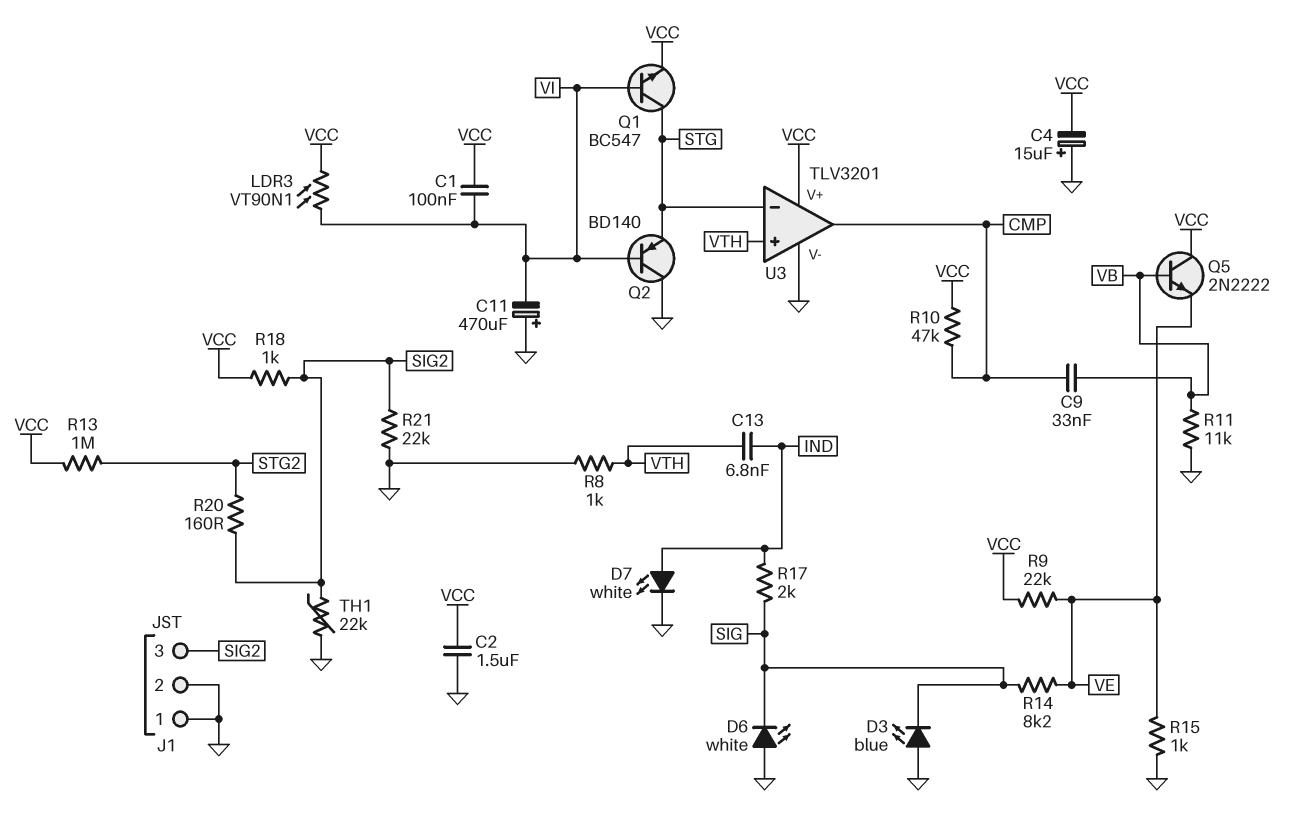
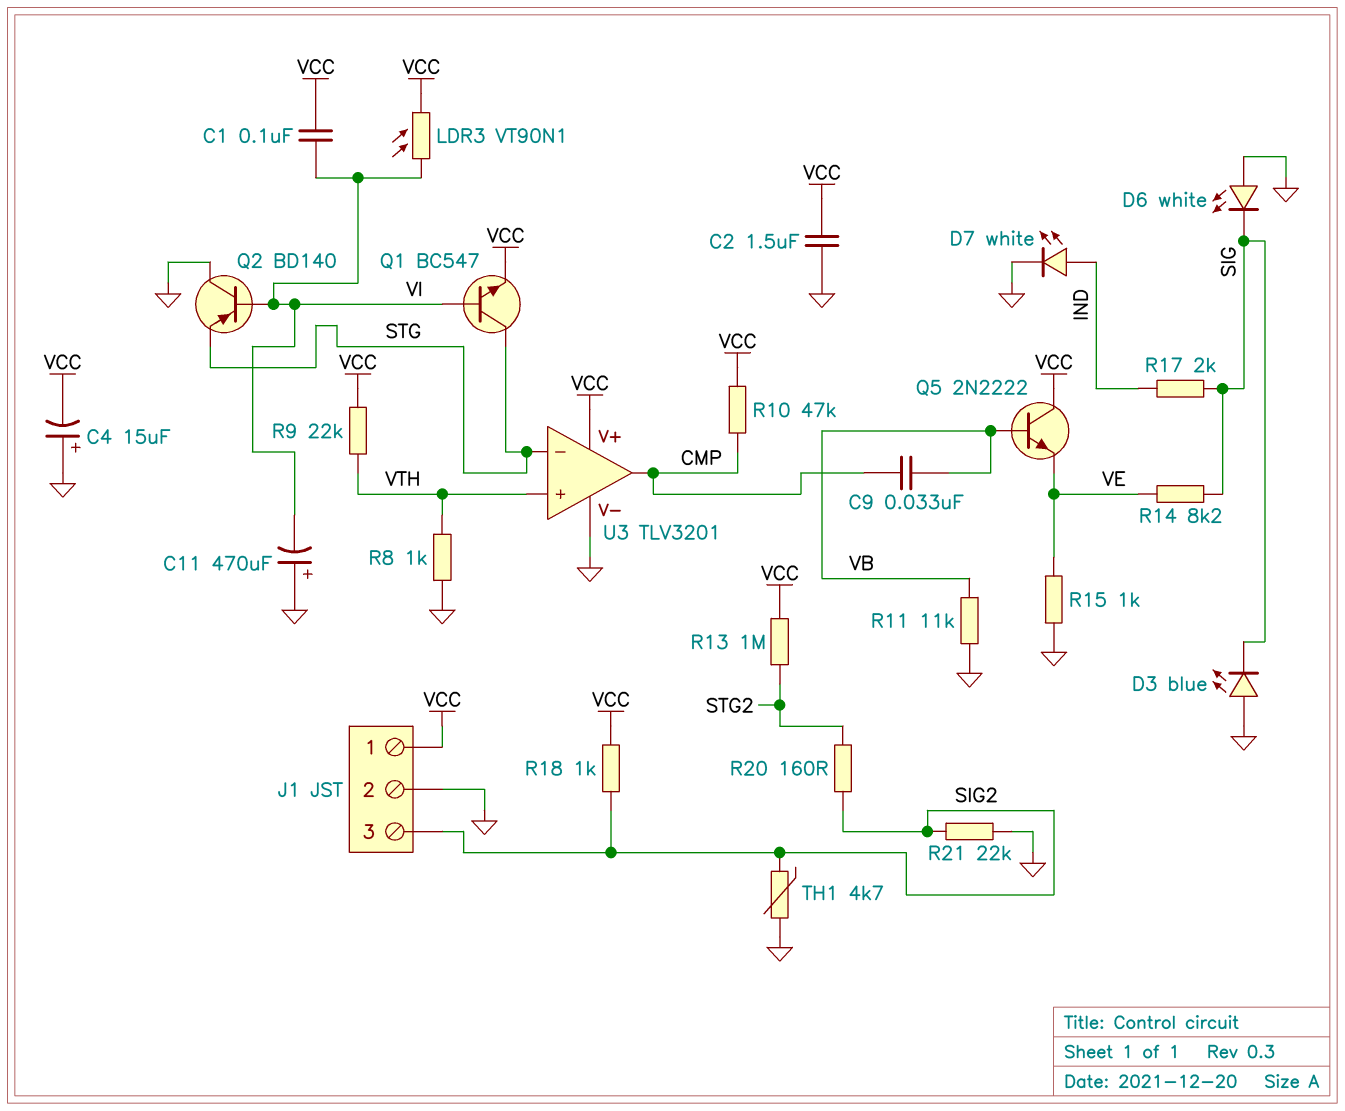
C13: 6.8nF (IND, VTH) -> none
J1 pin 1: GND -> VCC
R9: 22k (VCC, VE) -> 22k (VCC, VTH)
TH1: 22k (GND, SIG2) -> 4.7k (GND, SIG2)

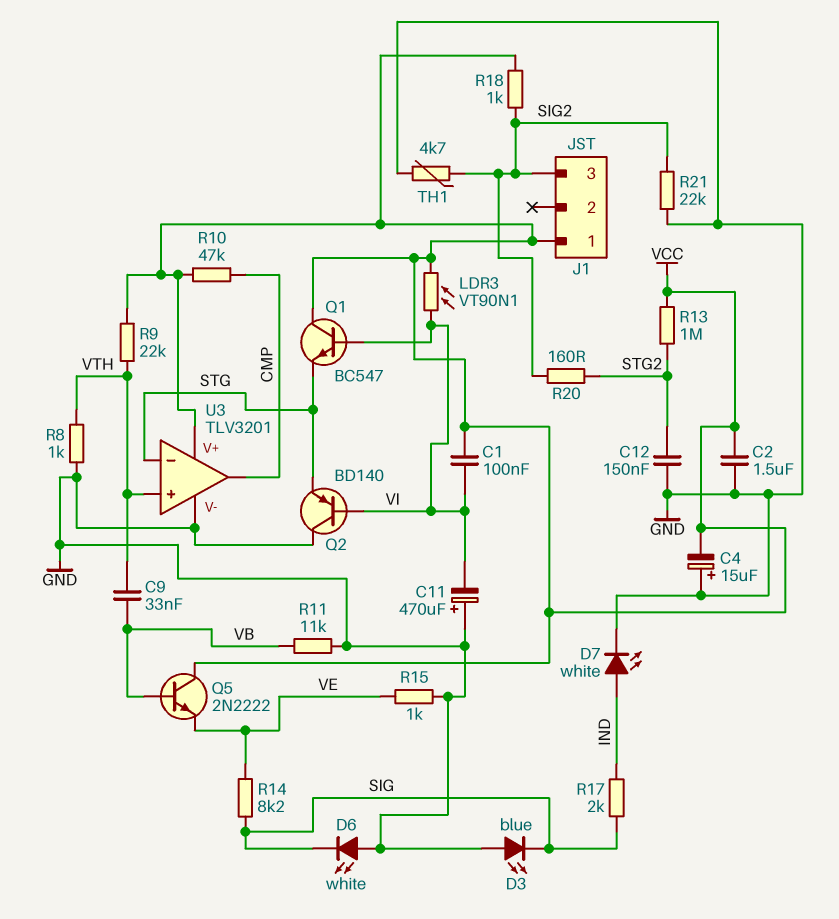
C9: 33nF (CMP, VB) -> 33nF (VB, VTH)
C12: none -> 150nF (GND, STG2)
J1 pin 2: GND -> none
Q1: NPN BC547 (B VI, C STG, E VCC) -> NPN BC547 (B VI, C VCC, E STG)

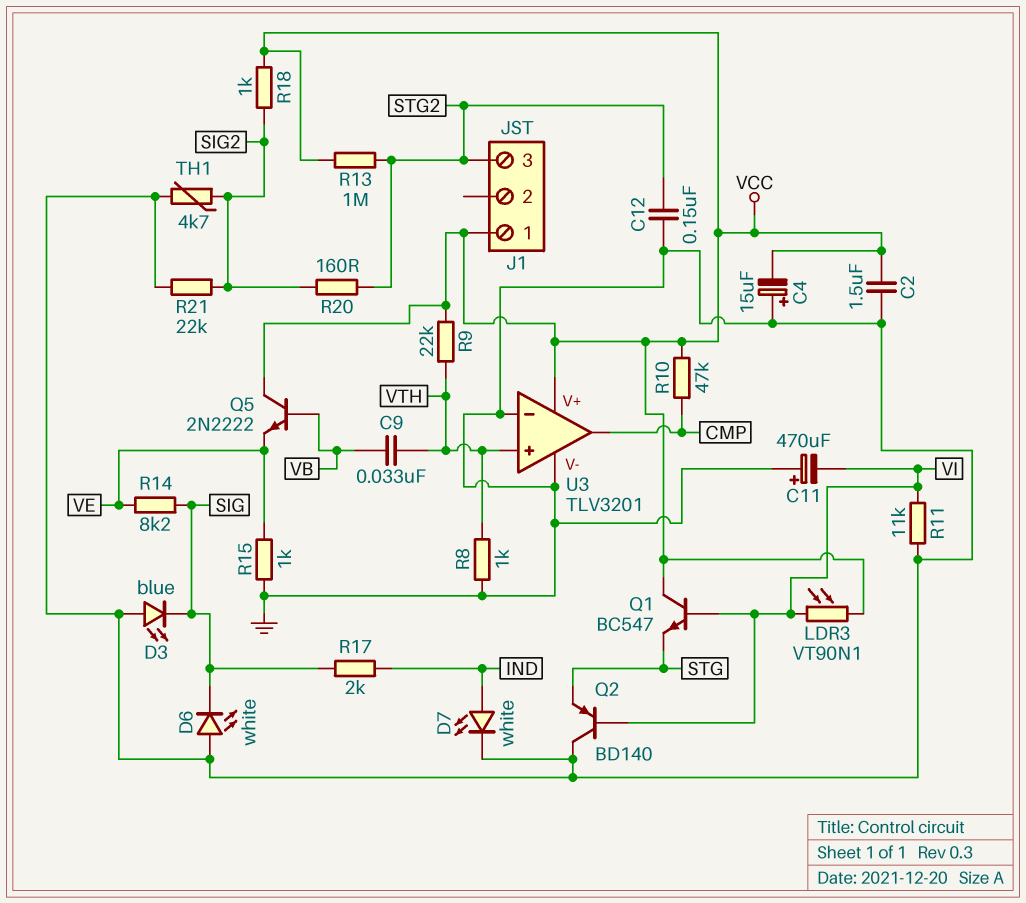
C1: 100nF (VCC, VI) -> none
J1 pin 3: SIG2 -> STG2
R11: 11k (GND, VB) -> 11k (GND, VI)
U3 pin in-: STG -> GND

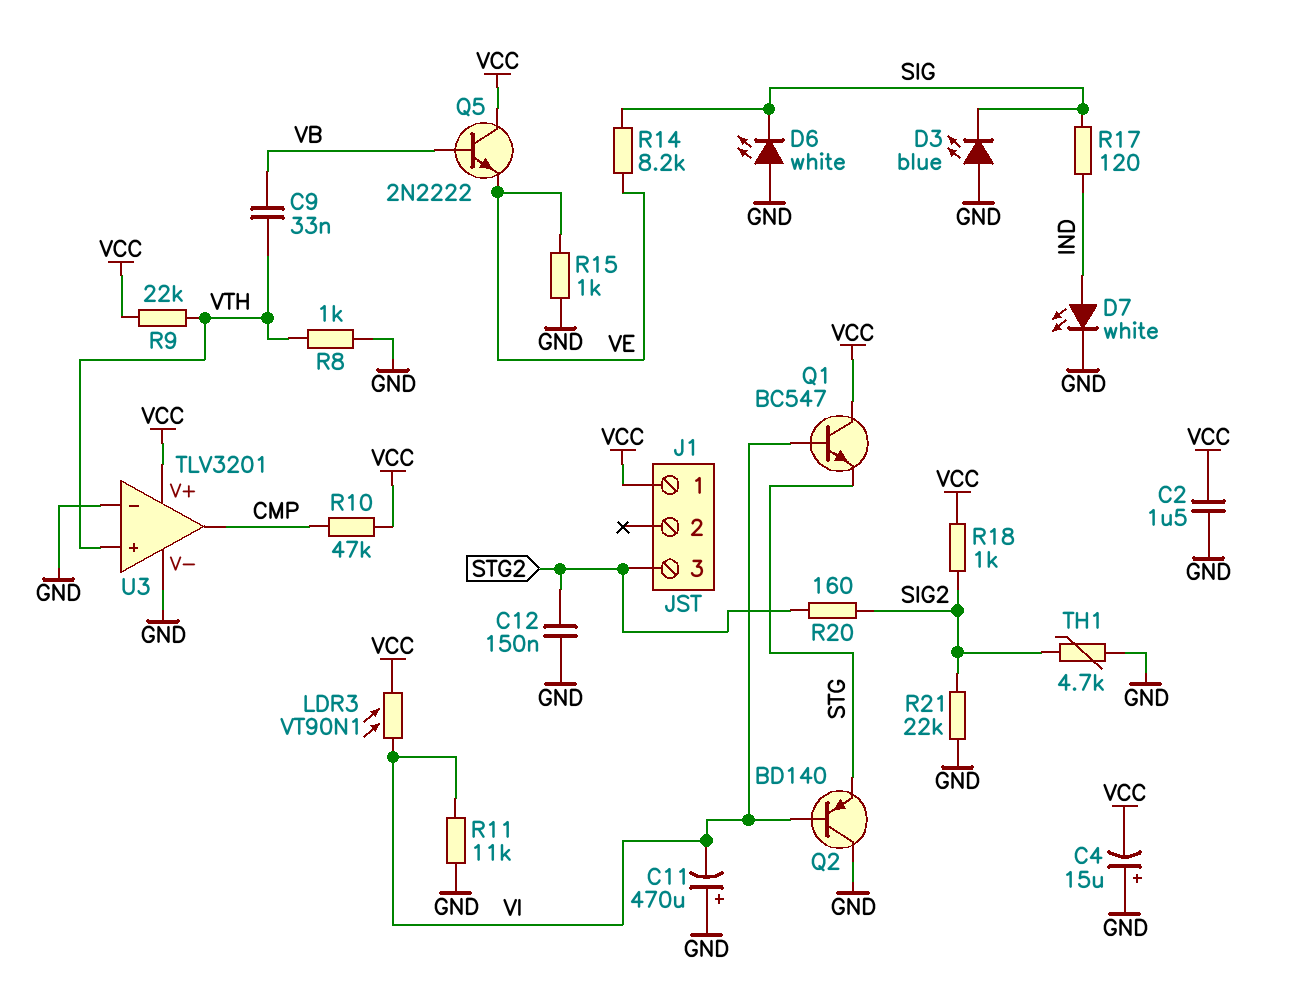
R13: 1M (STG2, VCC) -> none
R17: 2k (IND, SIG) -> 120 (IND, SIG)

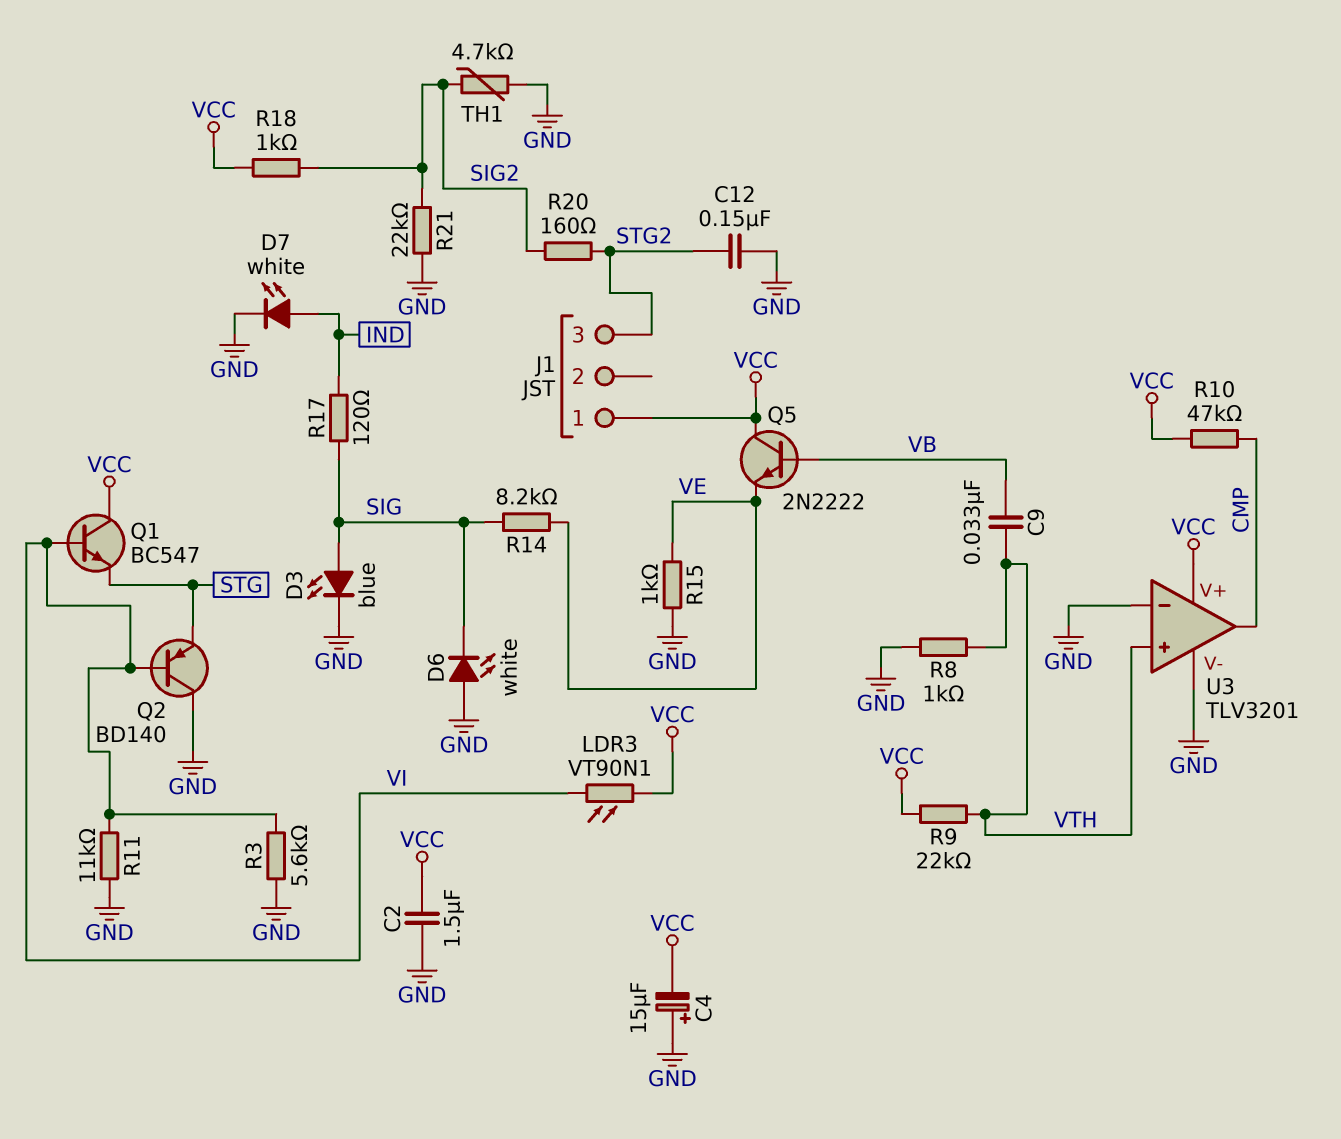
C11: 470uF (plus GND, minus VI) -> none
D3: LED blue (A GND, K SIG) -> LED blue (A SIG, K GND)
R3: none -> 5.6k (GND, VI)

